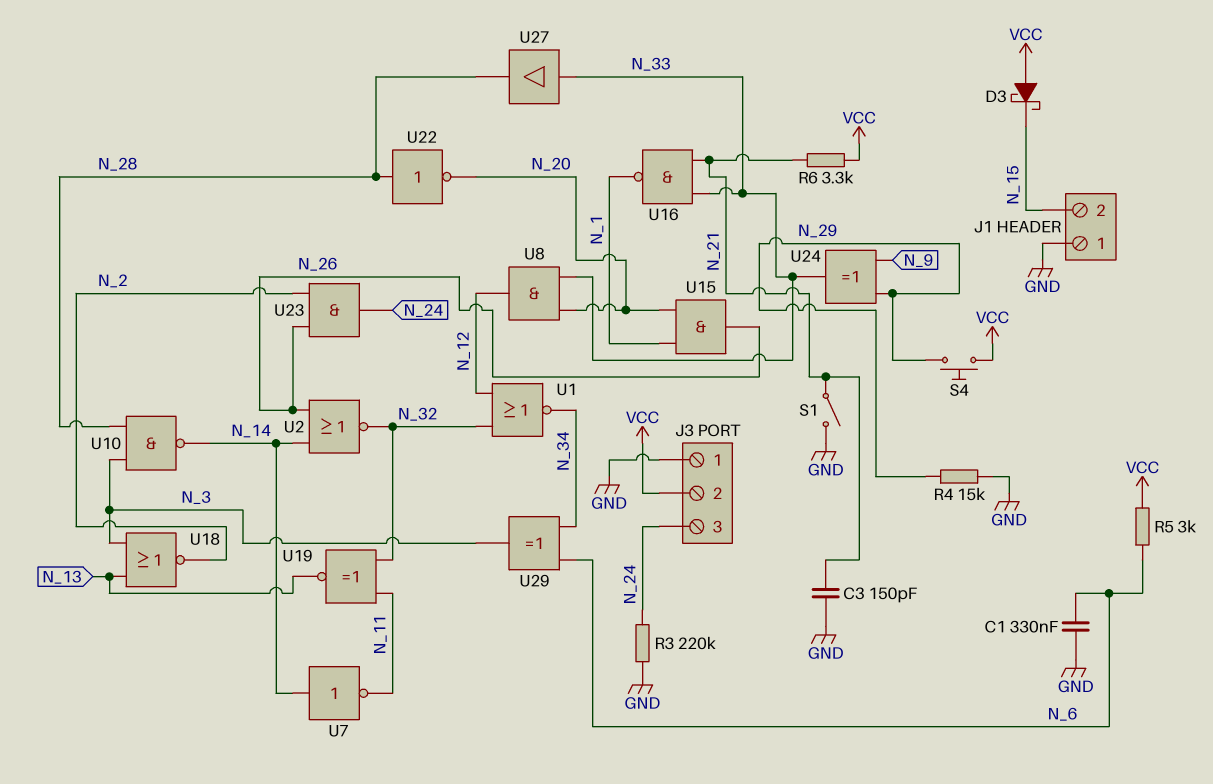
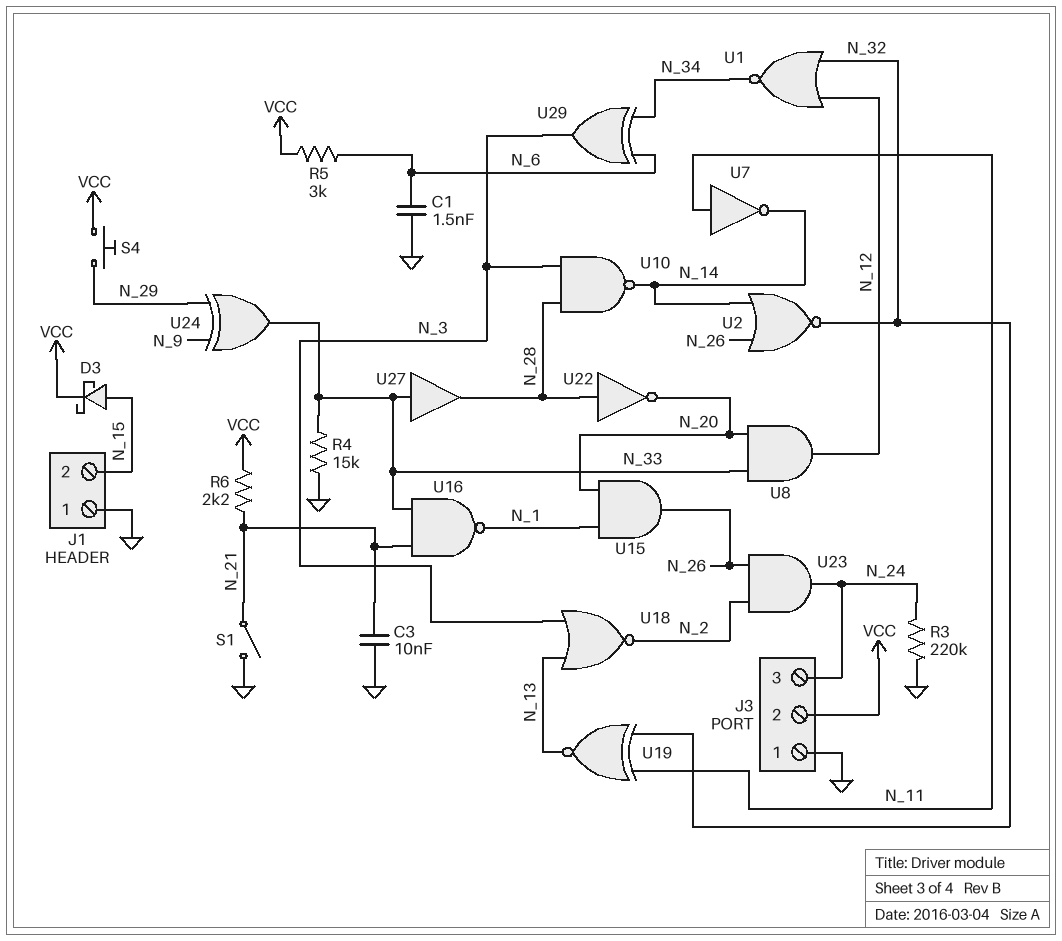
C1: 330nF (GND, N_6) -> 1.5nF (GND, N_6)
C3: 150pF (GND, N_21) -> 10nF (GND, N_21)
D3: schottky (A VCC, K N_15) -> schottky (A N_15, K VCC)
R4: 15k (GND, N_29) -> 15k (GND, N_33)
R6: 3.3k (N_21, VCC) -> 2.2k (N_21, VCC)
U7: NOT (in N_14, out N_11) -> NOT (in N_11, out N_14)

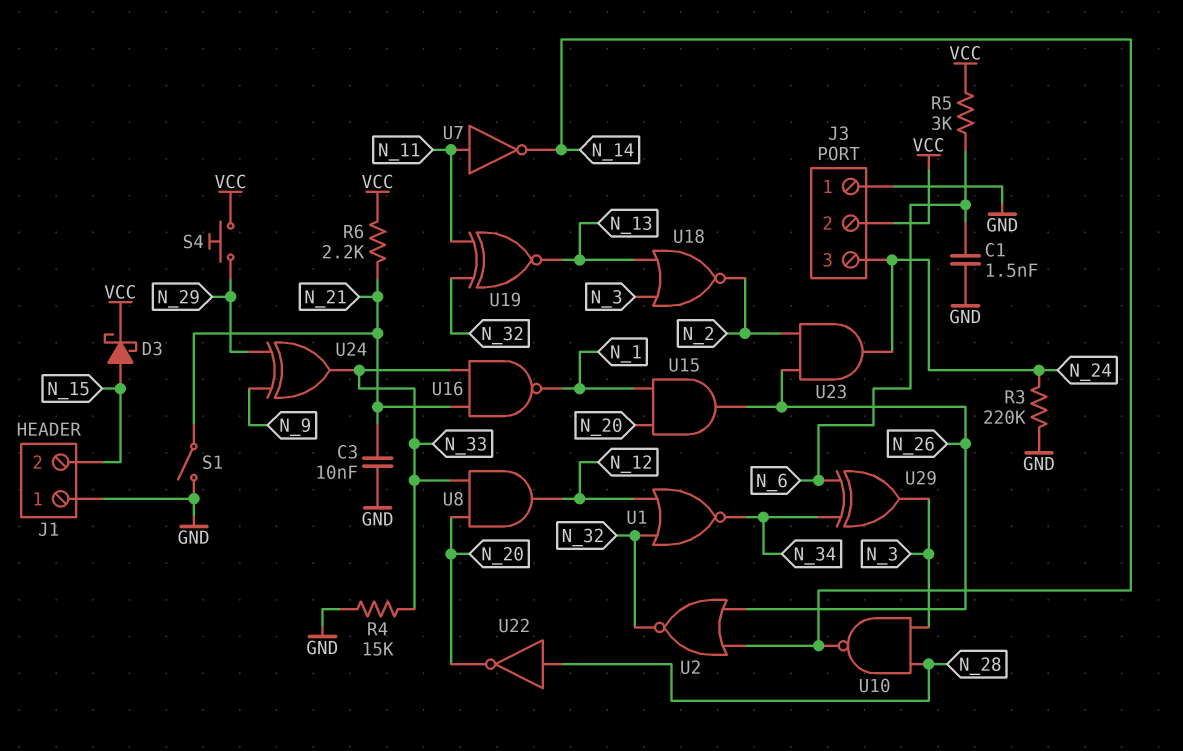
U27: buffer (in N_33, out N_28) -> none

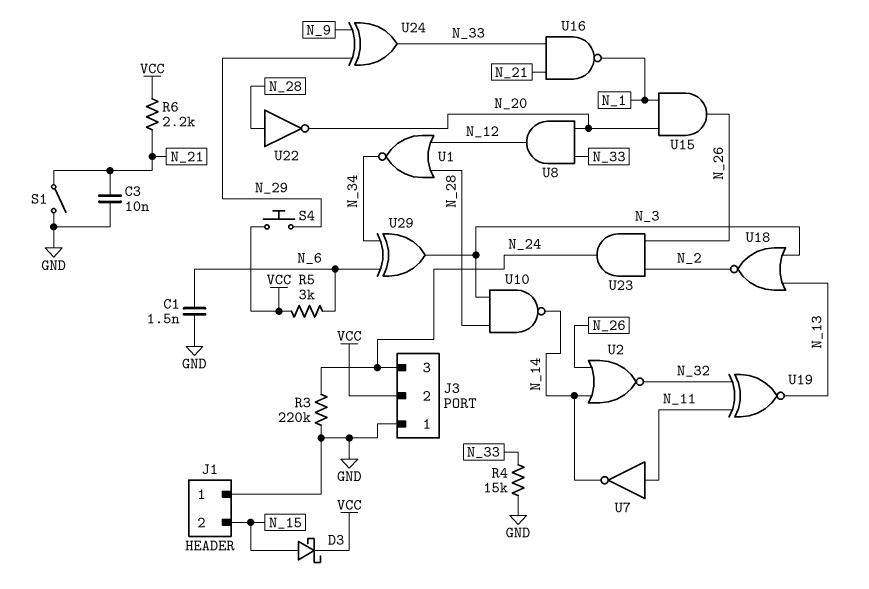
U1: NOR (in N_12, in N_32, out N_34) -> NOR (in N_12, in N_28, out N_34)

